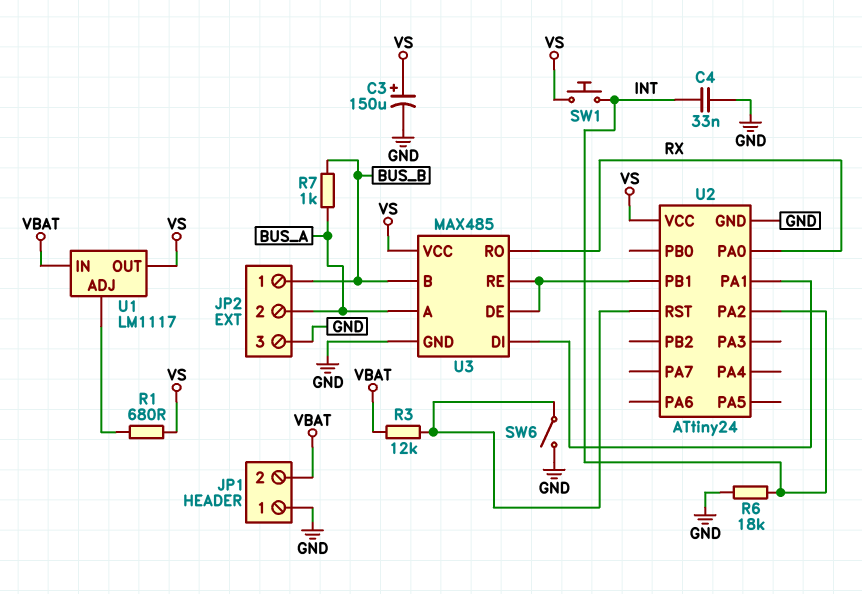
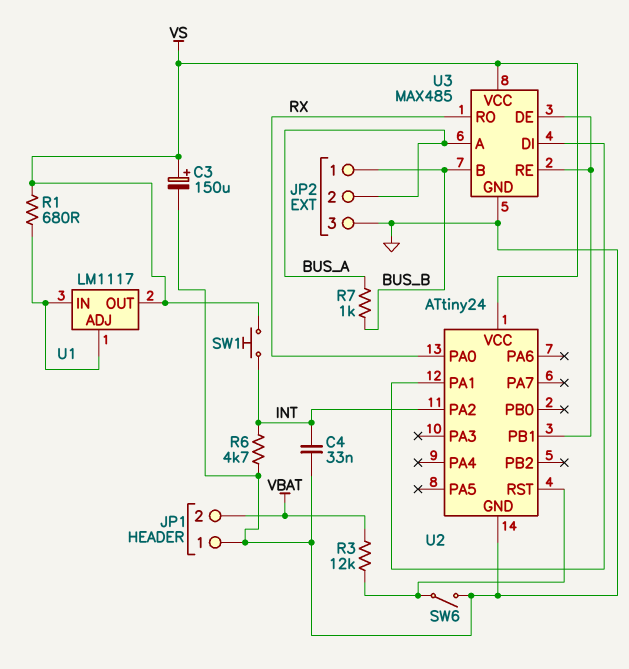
R6: 18k (GND, INT) -> 4.7k (GND, INT)
U1 pin IN: VBAT -> U1/ADJ

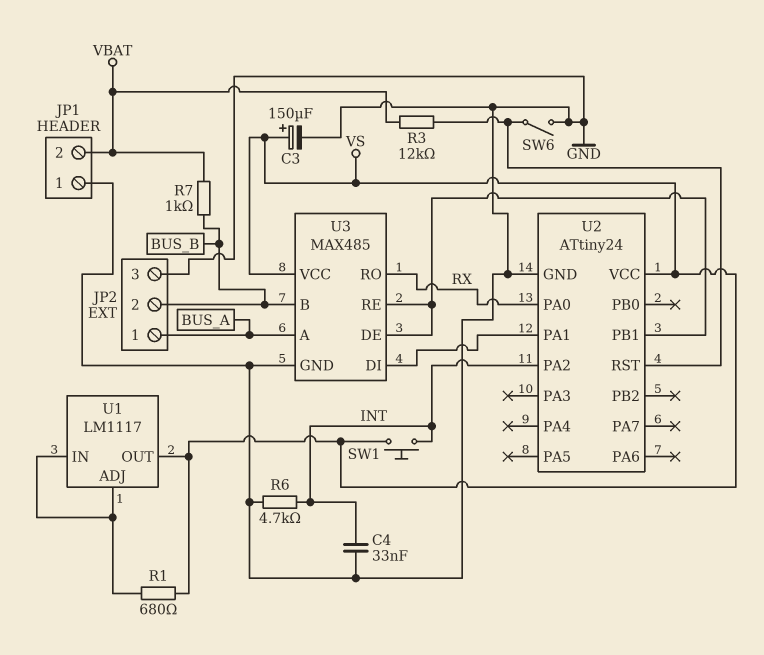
JP2 pin 1: BUS_B -> BUS_A
JP2 pin 2: BUS_A -> BUS_B
R7: 1k (BUS_A, BUS_B) -> 1k (BUS_B, VBAT)

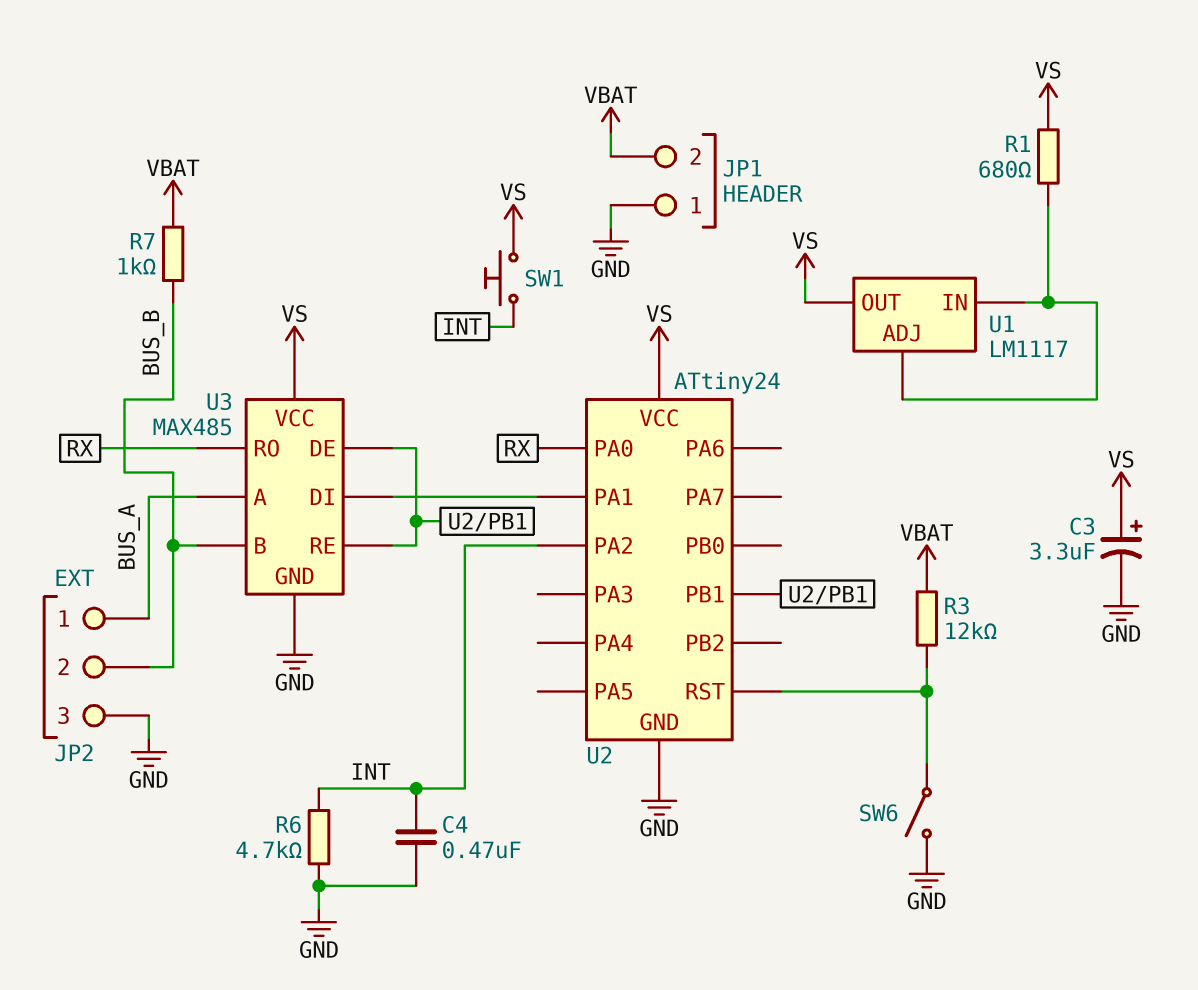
C3: 150uF (plus VS, minus GND) -> 3.3uF (plus VS, minus GND)
C4: 33nF (GND, INT) -> 470nF (GND, INT)

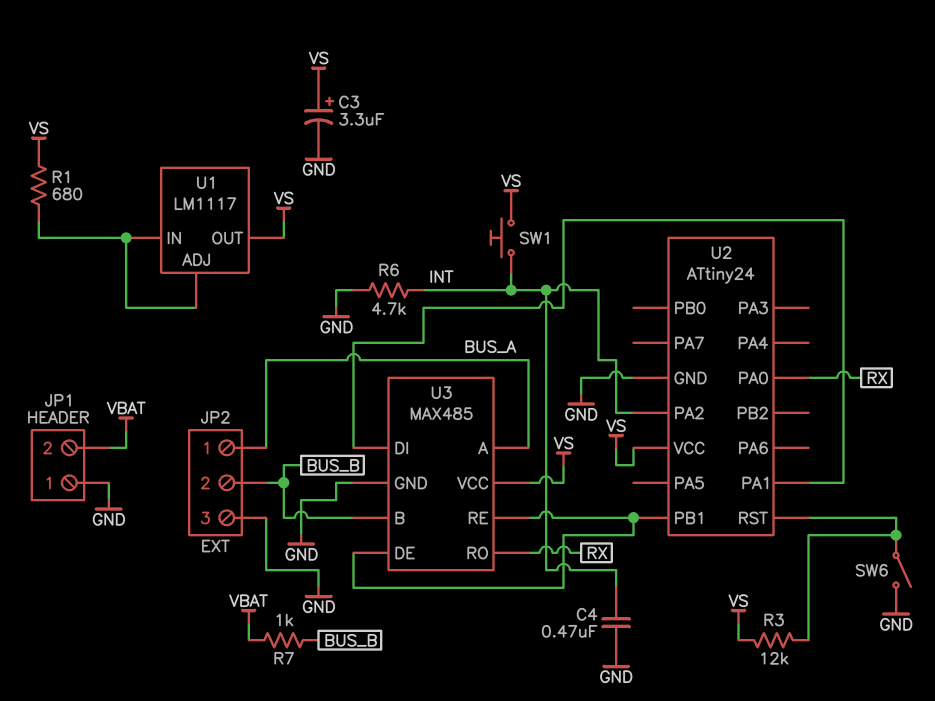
R3: 12k (U2/RST, VBAT) -> 12k (U2/RST, VS)

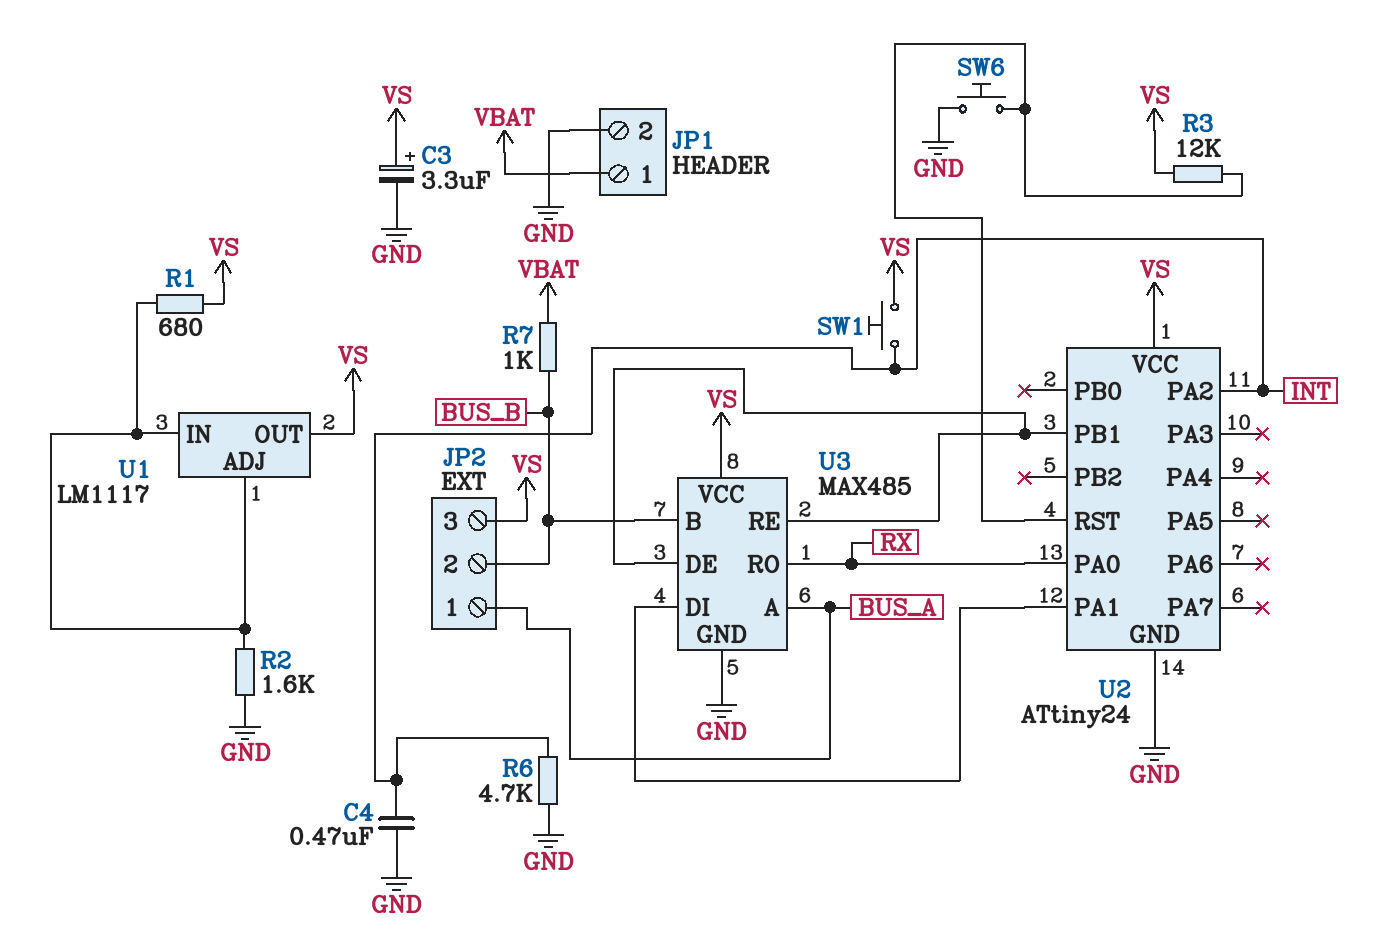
JP1 pin 1: GND -> VBAT
JP1 pin 2: VBAT -> GND
JP2 pin 3: GND -> VS
R2: none -> 1.6k (GND, U1/ADJ)
SW6: switch (GND, U2/RST) -> button (GND, U2/RST)

